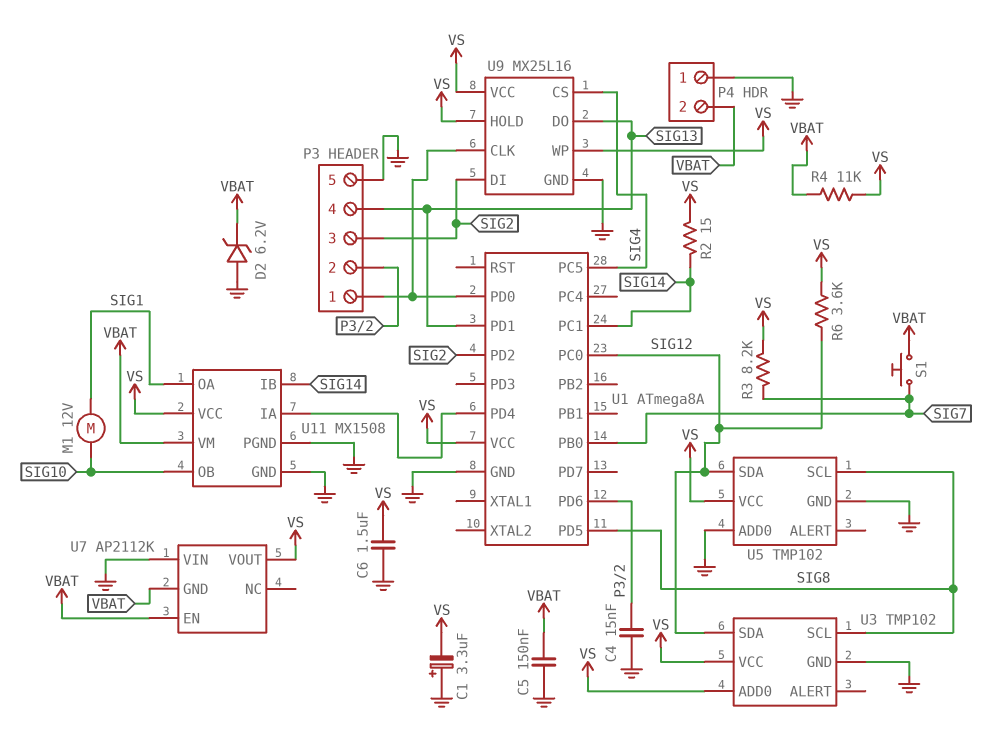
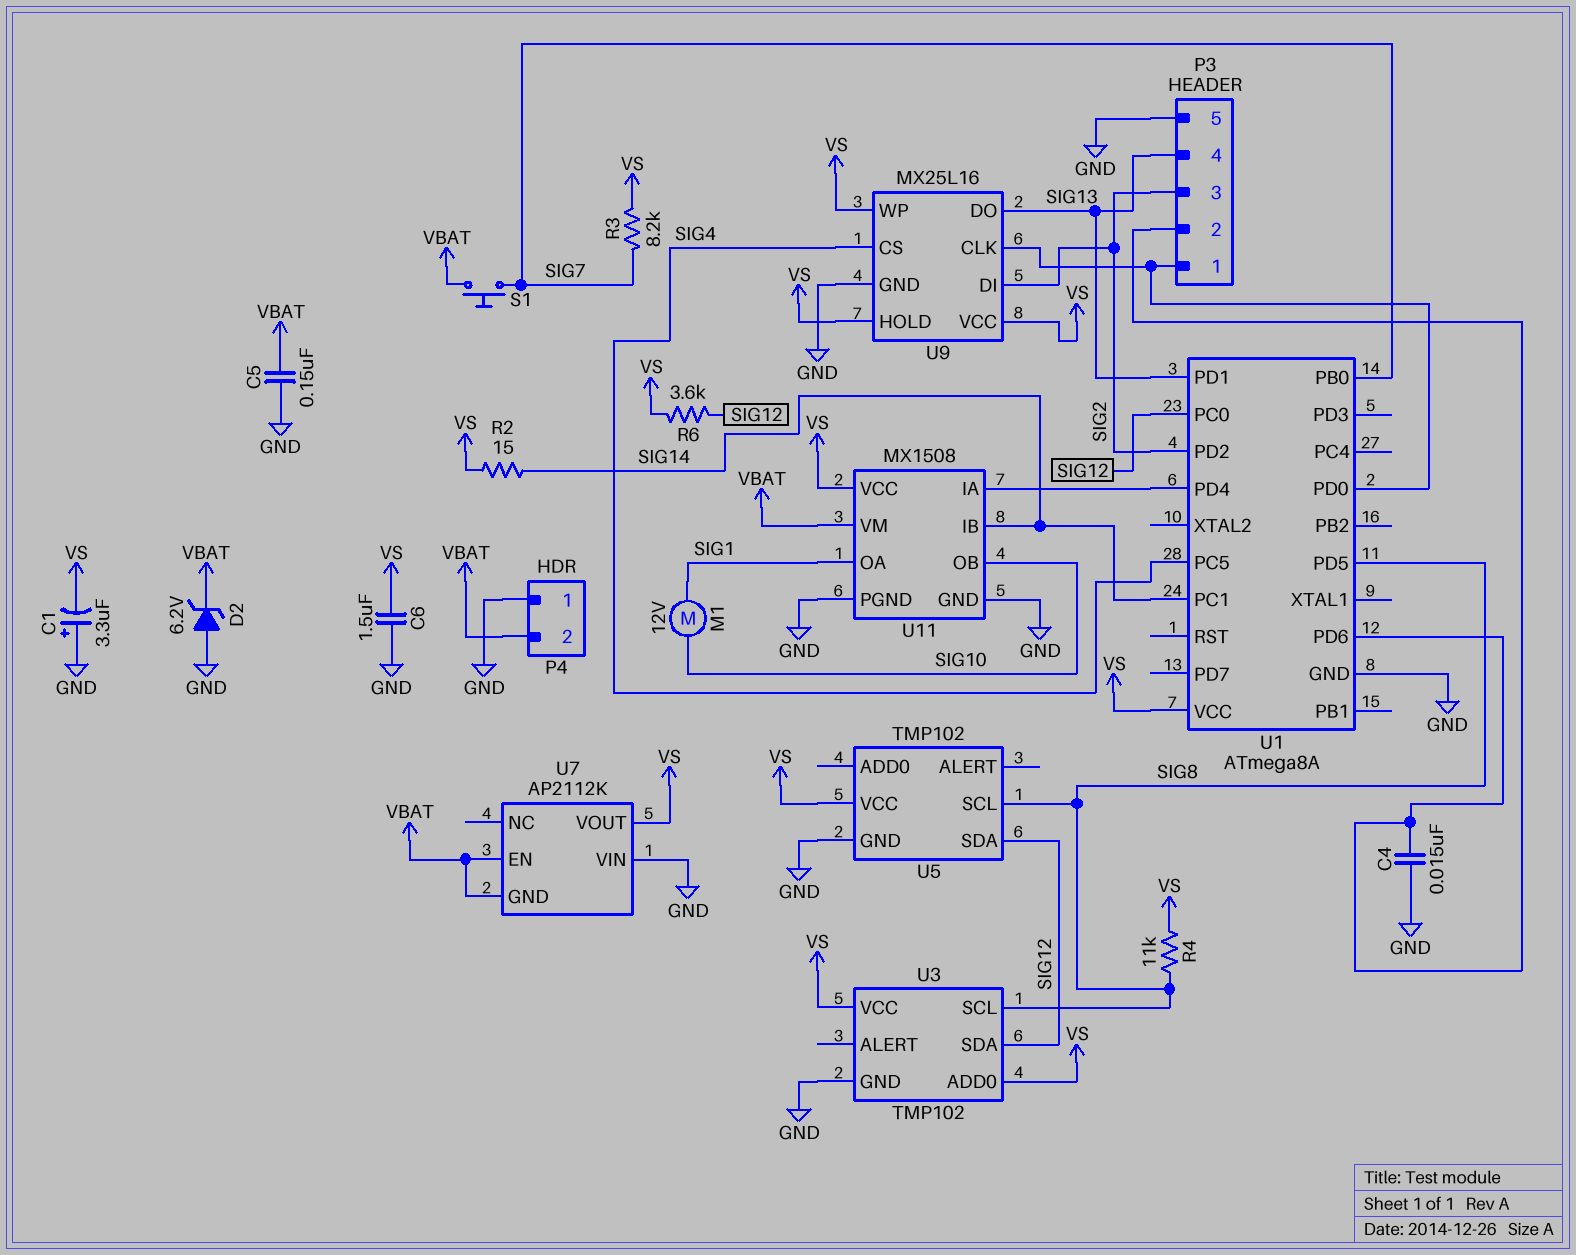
R4: 11k (VBAT, VS) -> 11k (SIG8, VS)
U5 pin ADD0: GND -> none

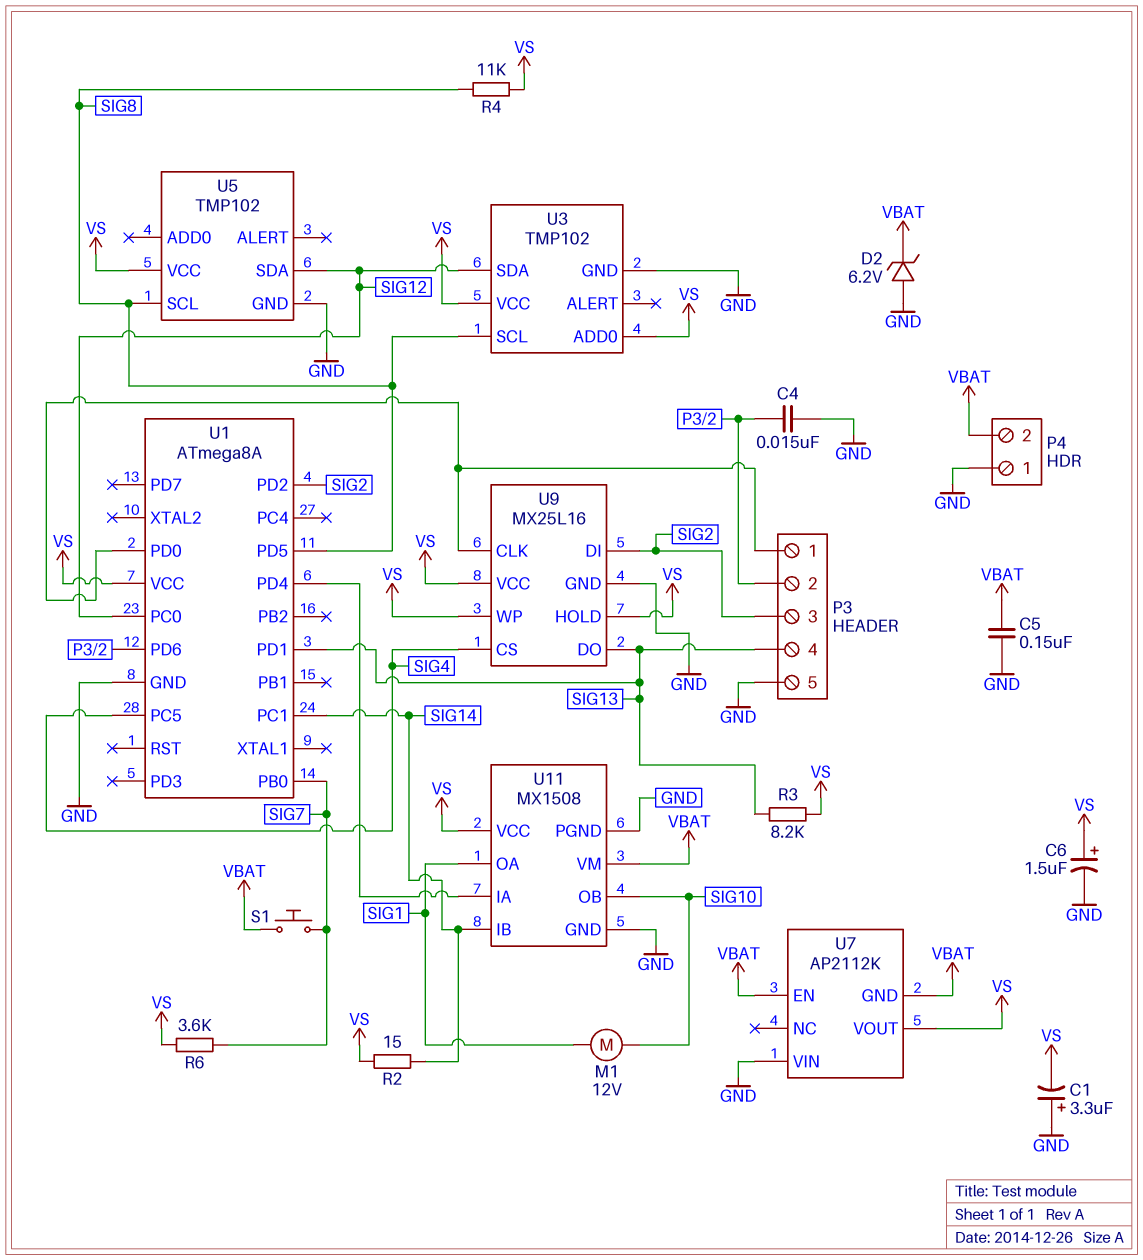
C6: 1.5uF (GND, VS) -> 1.5uF (plus VS, minus GND)
R3: 8.2k (SIG7, VS) -> 8.2k (SIG13, VS)
R6: 3.6k (SIG12, VS) -> 3.6k (SIG7, VS)

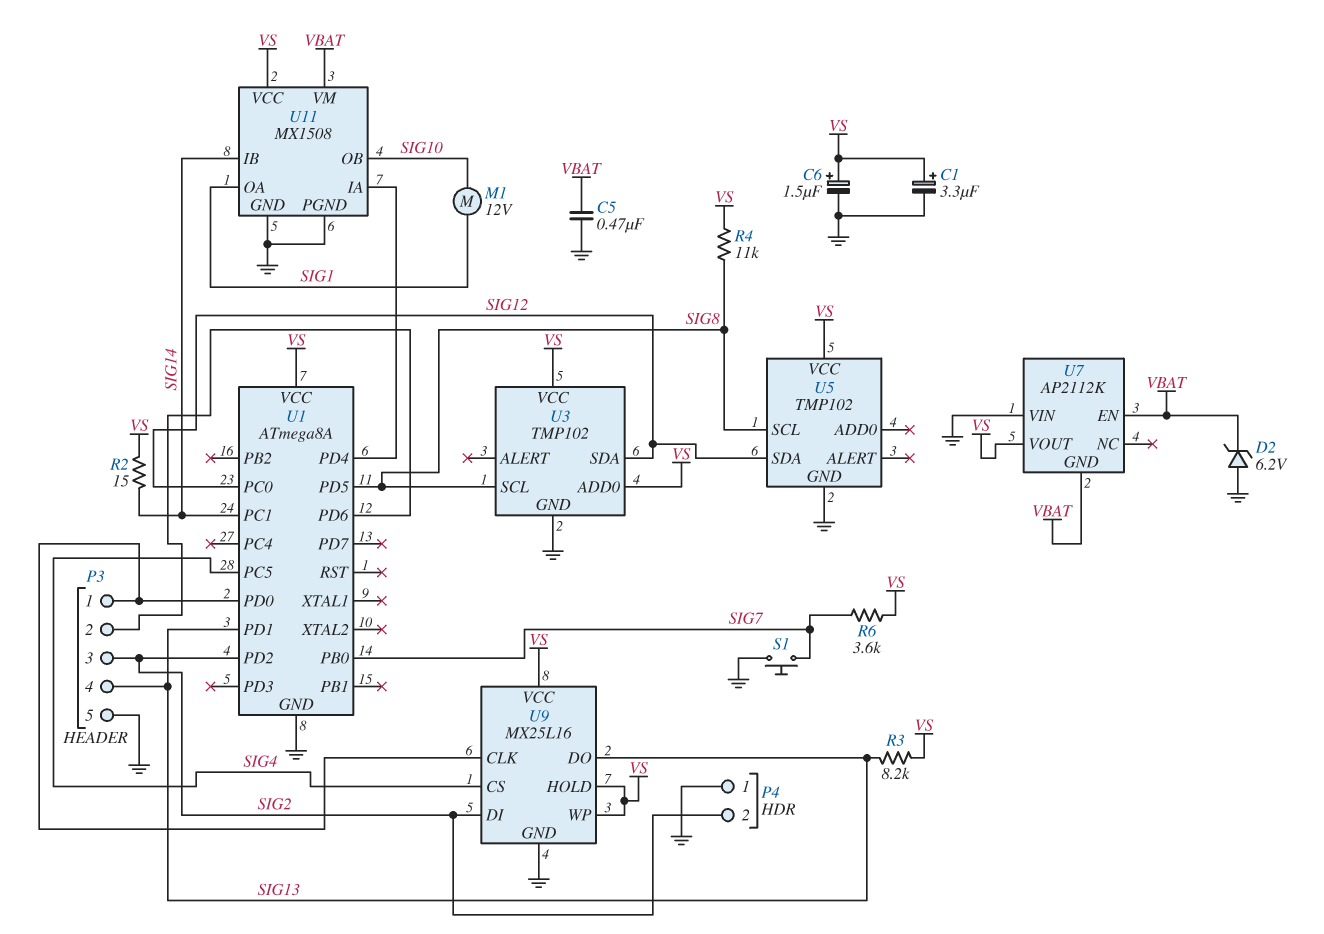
C1: 3.3uF (plus GND, minus VS) -> 3.3uF (plus VS, minus GND)
C4: 15nF (GND, P3/2) -> none
C5: 150nF (GND, VBAT) -> 470nF (GND, VBAT)
P4 pin 2: VBAT -> SIG2
S1: button (SIG7, VBAT) -> button (GND, SIG7)

